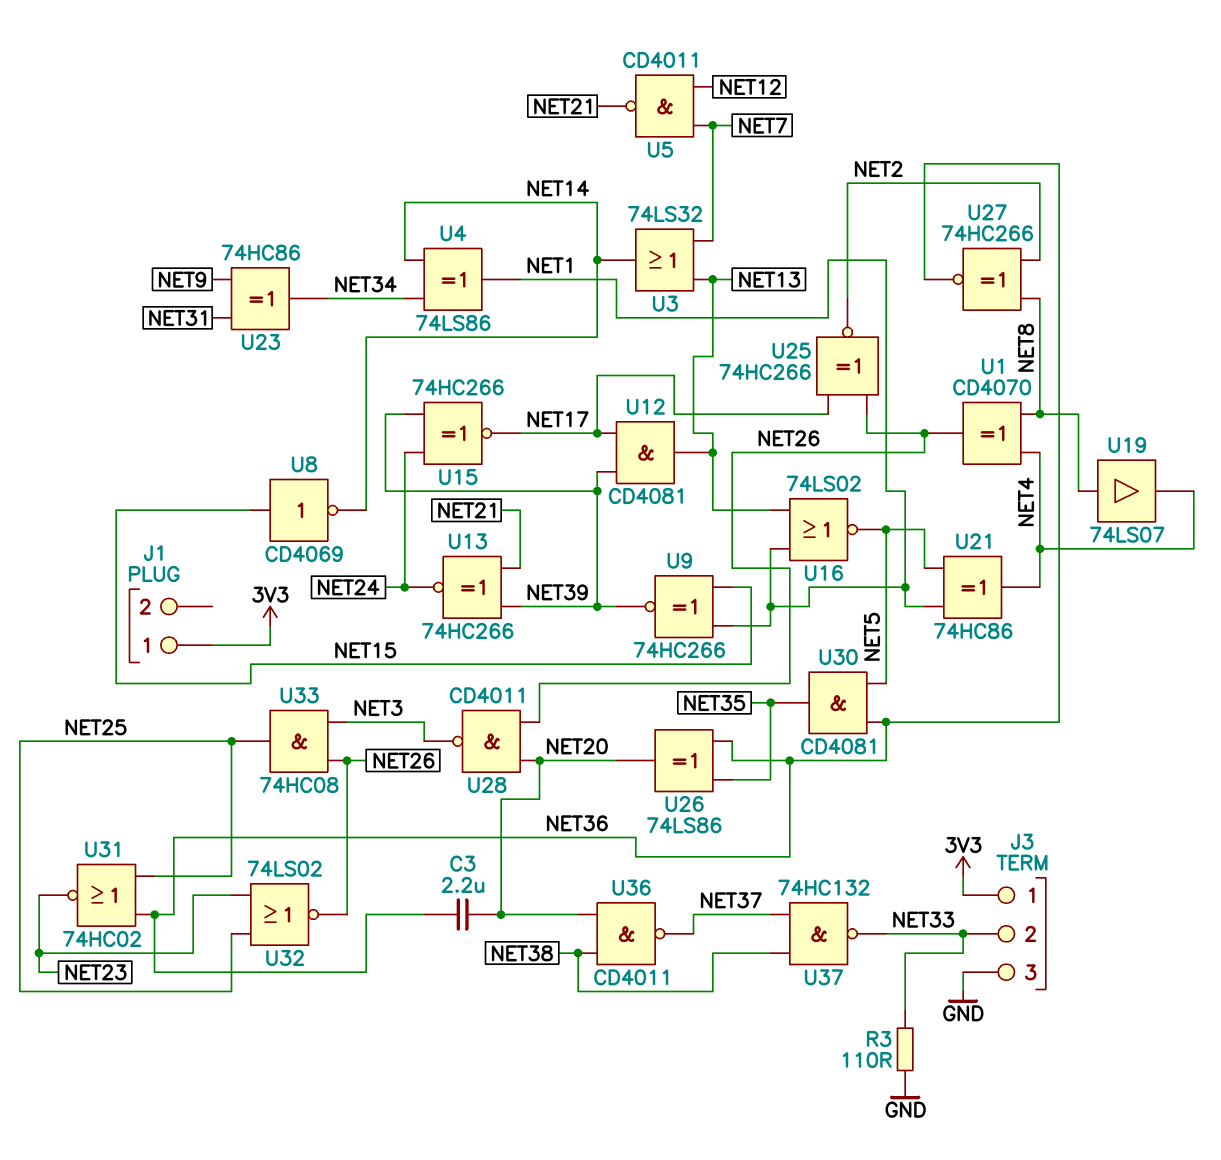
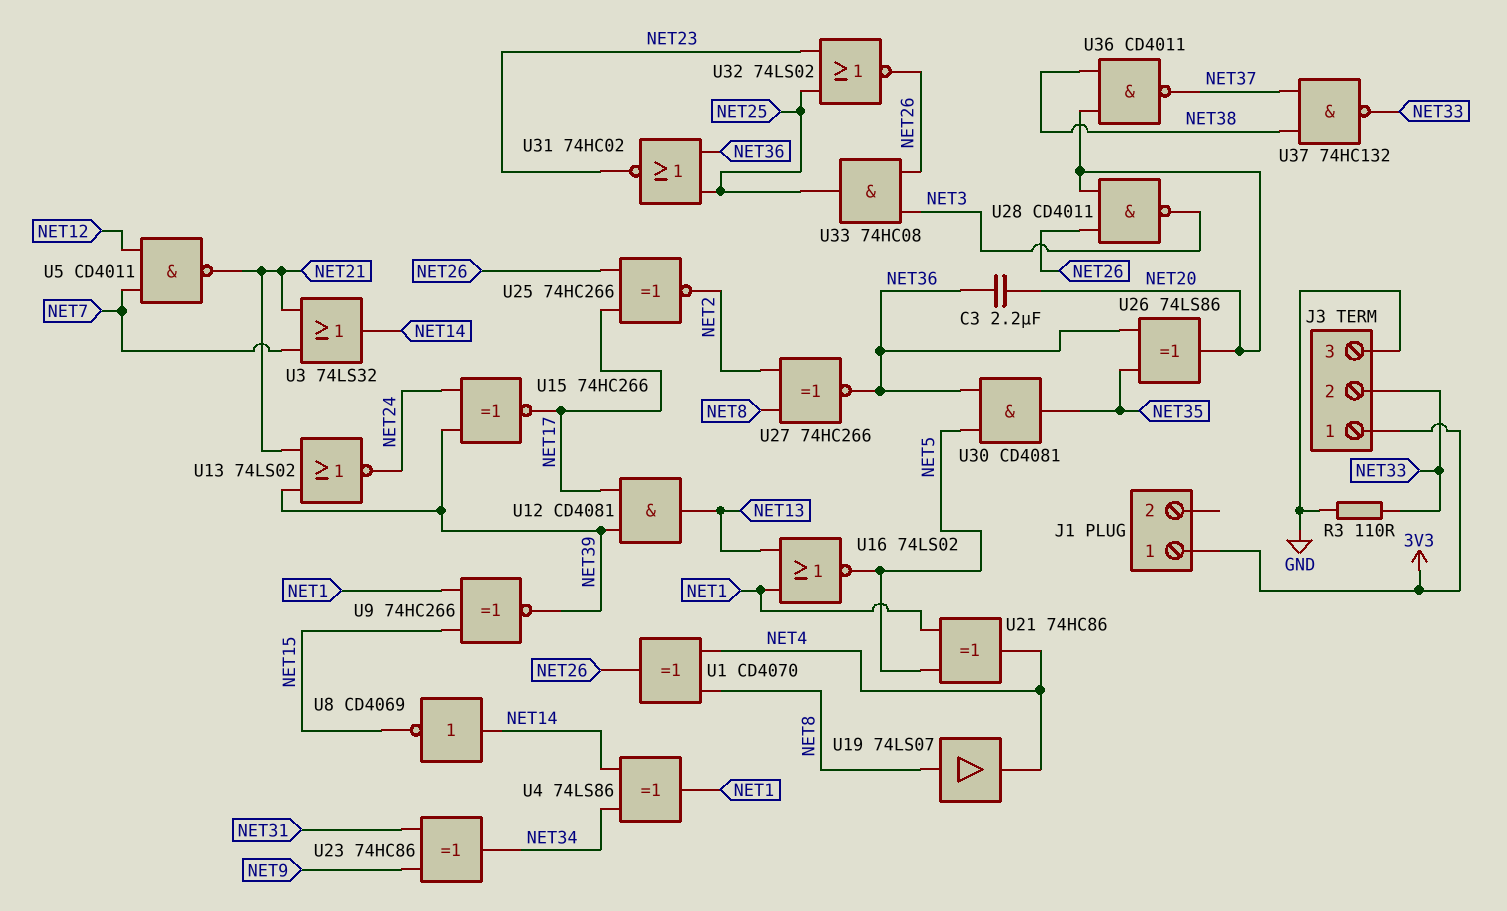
U3: OR 74LS32 (in NET7, in NET13, out NET14) -> OR 74LS32 (in NET7, in NET21, out NET14)
U8: NOT CD4069 (in NET15, out NET14) -> NOT CD4069 (in NET14, out NET15)
U13: XNOR 74HC266 (in NET21, in NET39, out NET24) -> NOR 74LS02 (in NET21, in NET39, out NET24)

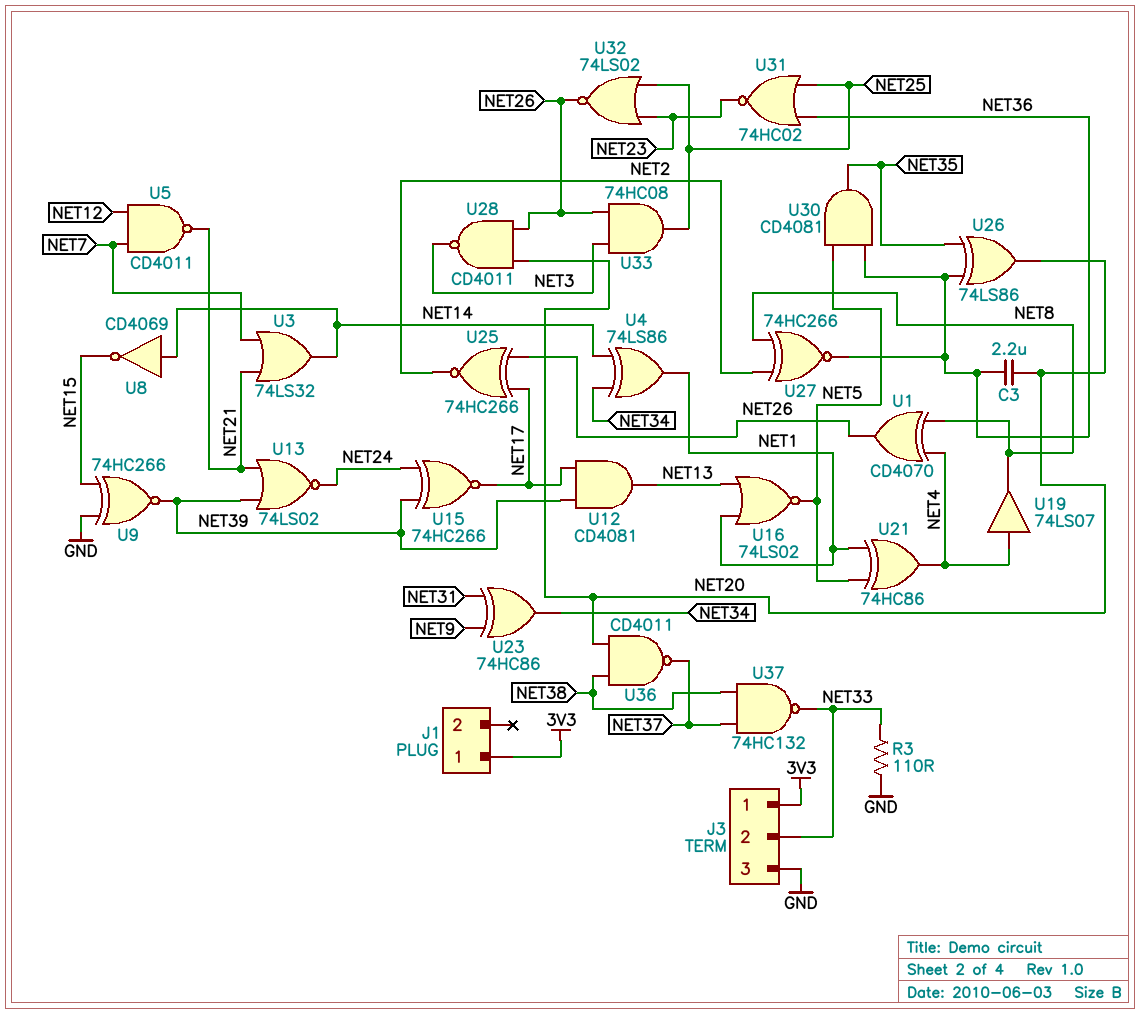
U9: XNOR 74HC266 (in NET1, in NET15, out NET39) -> XNOR 74HC266 (in GND, in NET15, out NET39)
U19: buffer 74LS07 (in NET8, out NET4) -> buffer 74LS07 (in NET4, out NET8)

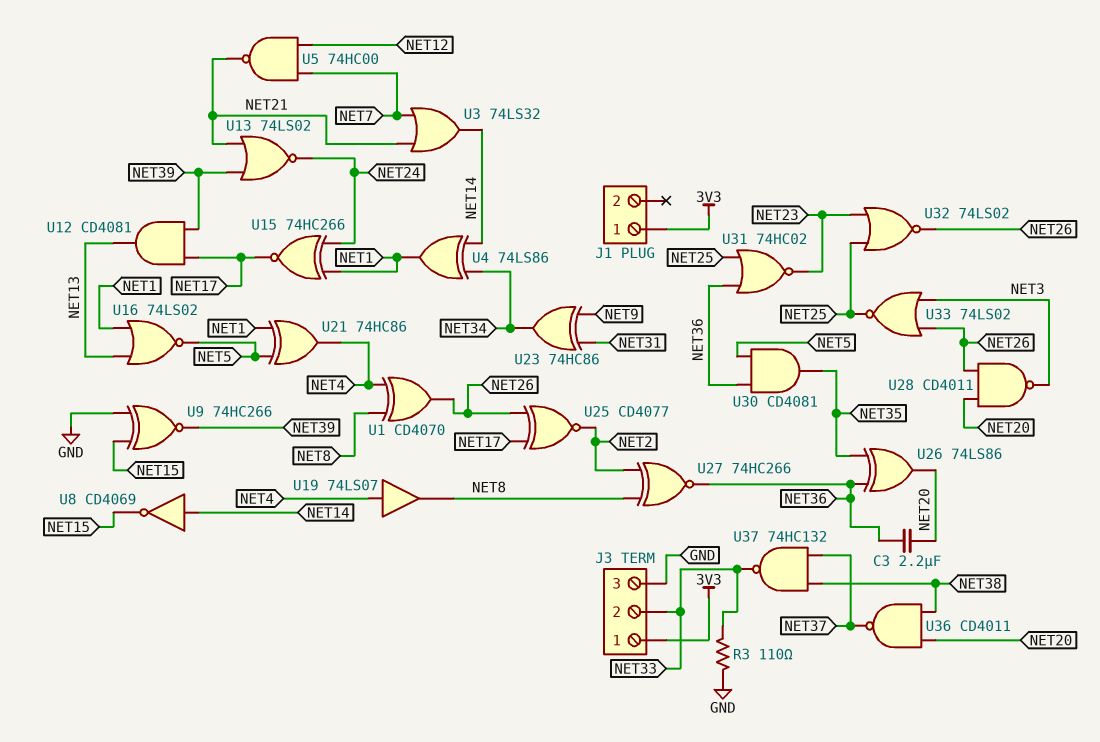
U5: NAND CD4011 (in NET7, in NET12, out NET21) -> NAND 74HC00 (in NET7, in NET12, out NET21)
U15: XNOR 74HC266 (in NET24, in NET39, out NET17) -> XNOR 74HC266 (in NET1, in NET24, out NET17)
U25: XNOR 74HC266 (in NET17, in NET26, out NET2) -> XNOR CD4077 (in NET17, in NET26, out NET2)
U33: AND 74HC08 (in NET3, in NET26, out NET25) -> NOR 74LS02 (in NET3, in NET26, out NET25)

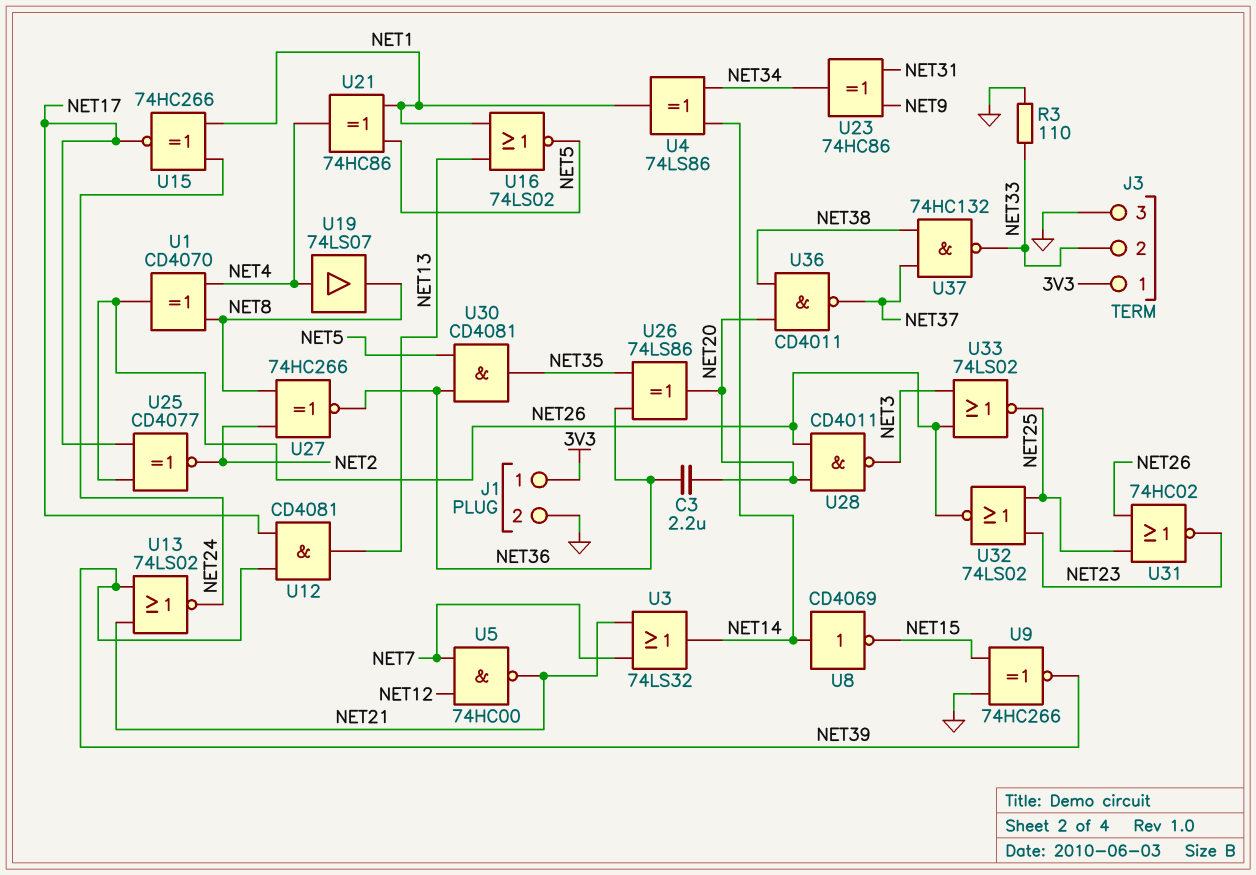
J1 pin 2: none -> GND
U31: NOR 74HC02 (in NET25, in NET36, out NET23) -> NOR 74HC02 (in NET25, in NET26, out NET23)

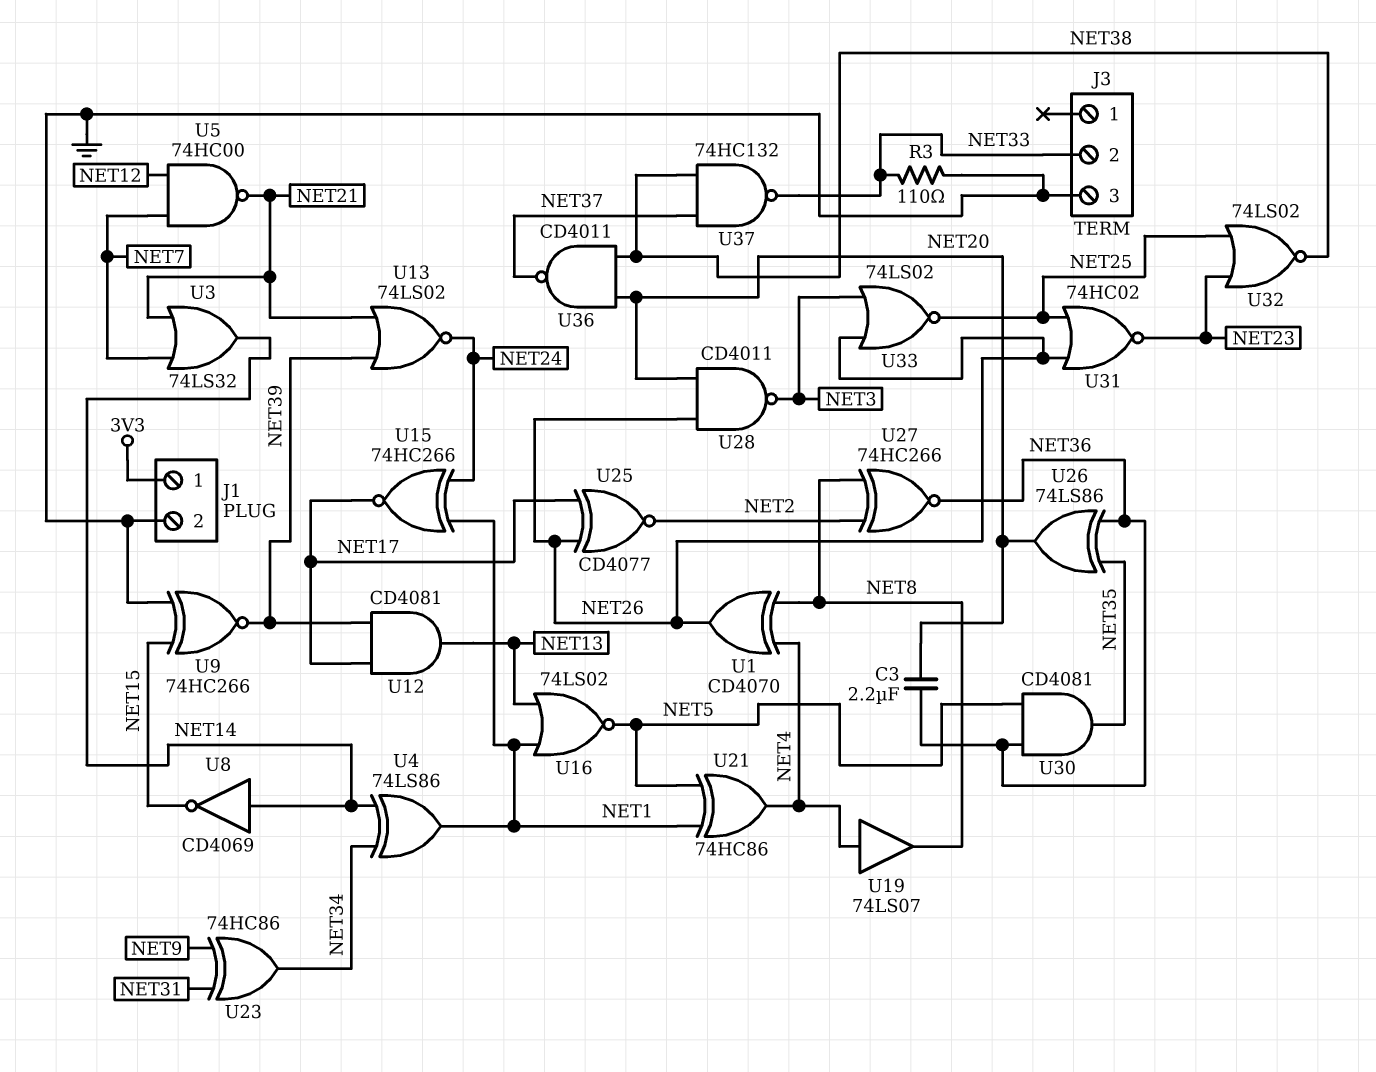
J3 pin 1: 3V3 -> none
U32: NOR 74LS02 (in NET23, in NET25, out NET26) -> NOR 74LS02 (in NET23, in NET25, out NET38)

